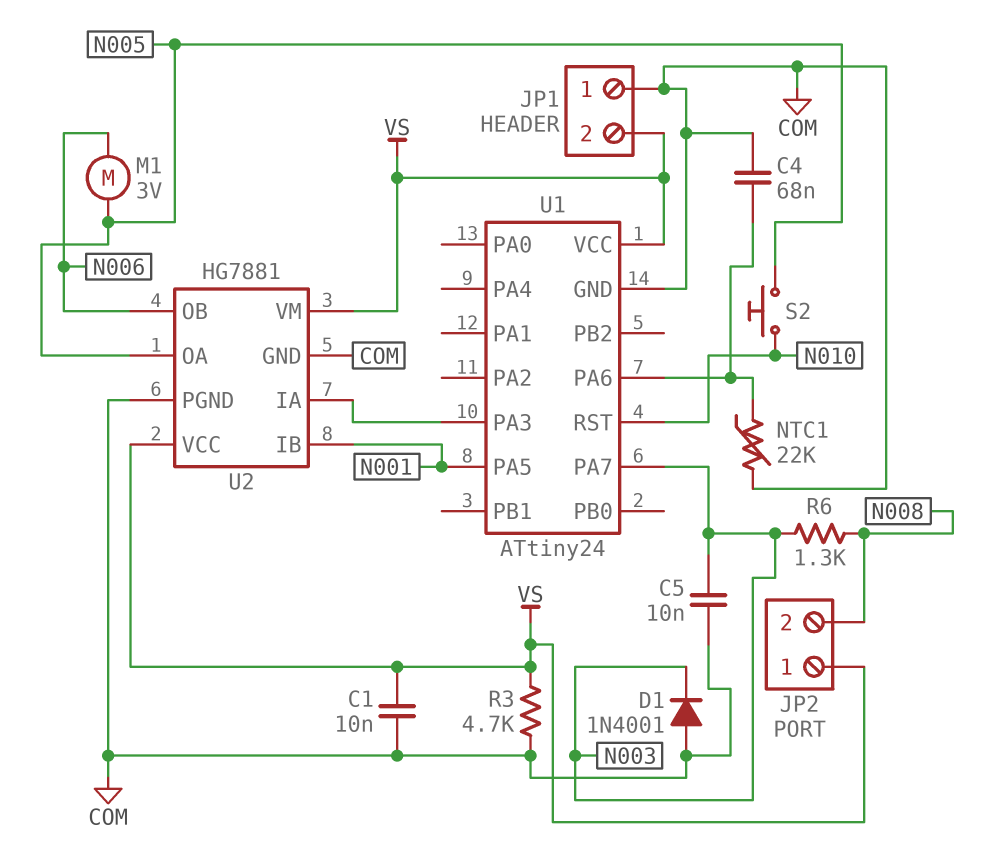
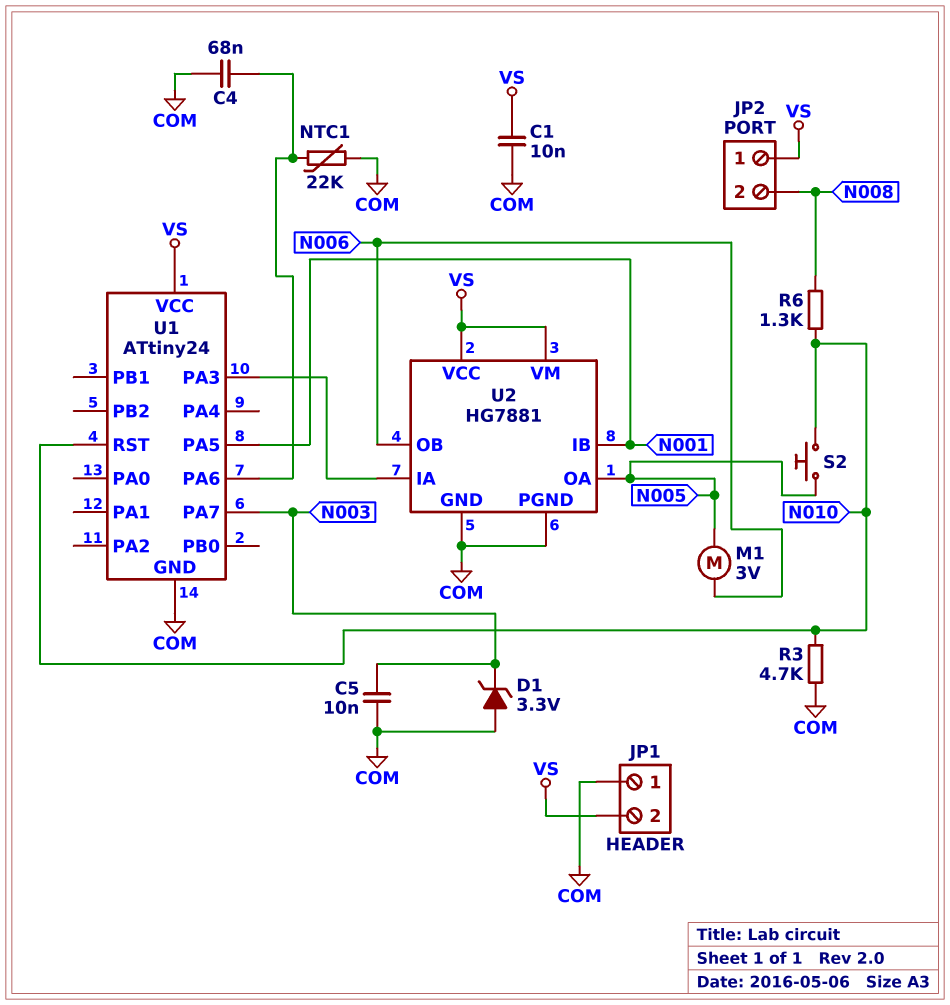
D1: diode 1N4001 (A COM, K N003) -> zener 3.3V (A COM, K N003)
R3: 4.7k (COM, VS) -> 4.7k (COM, N010)
R6: 1.3k (N003, N008) -> 1.3k (N008, N010)

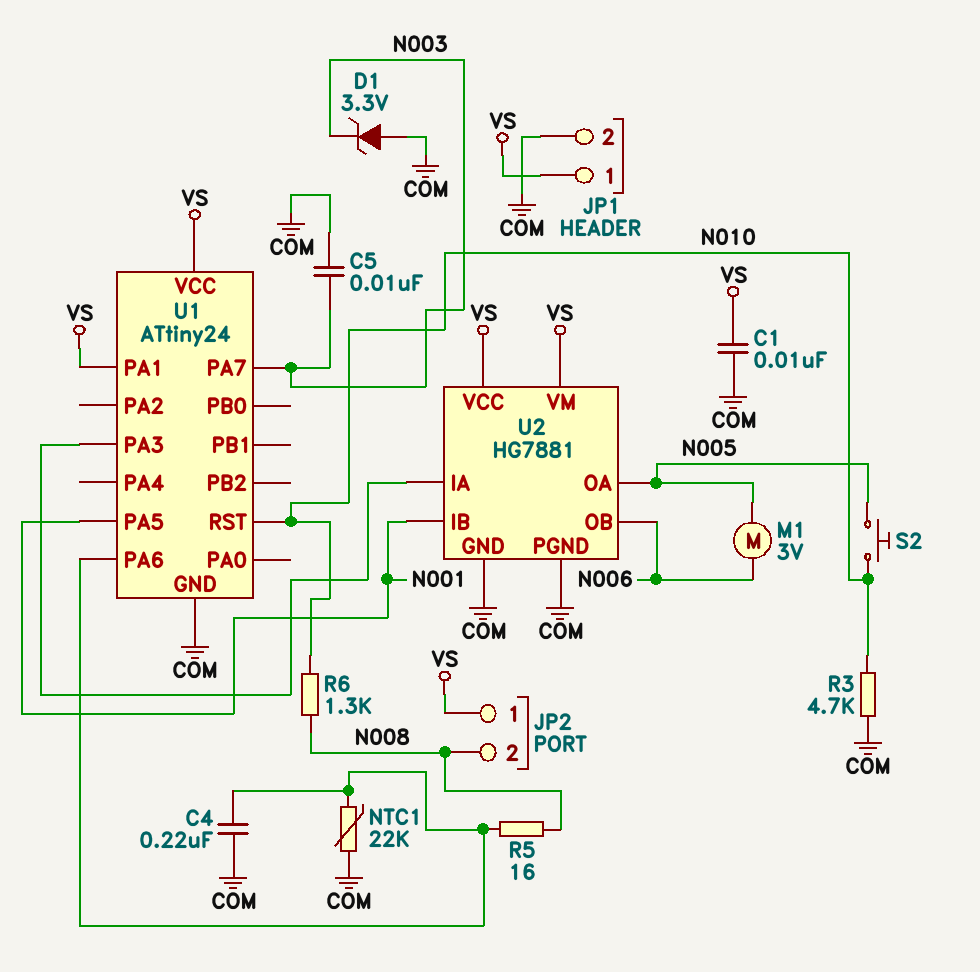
C4: 68nF (COM, U1/PA6) -> 220nF (COM, U1/PA6)
JP1 pin 1: COM -> VS
JP1 pin 2: VS -> COM
R5: none -> 16 (N008, U1/PA6)
U1 pin PA1: none -> VS

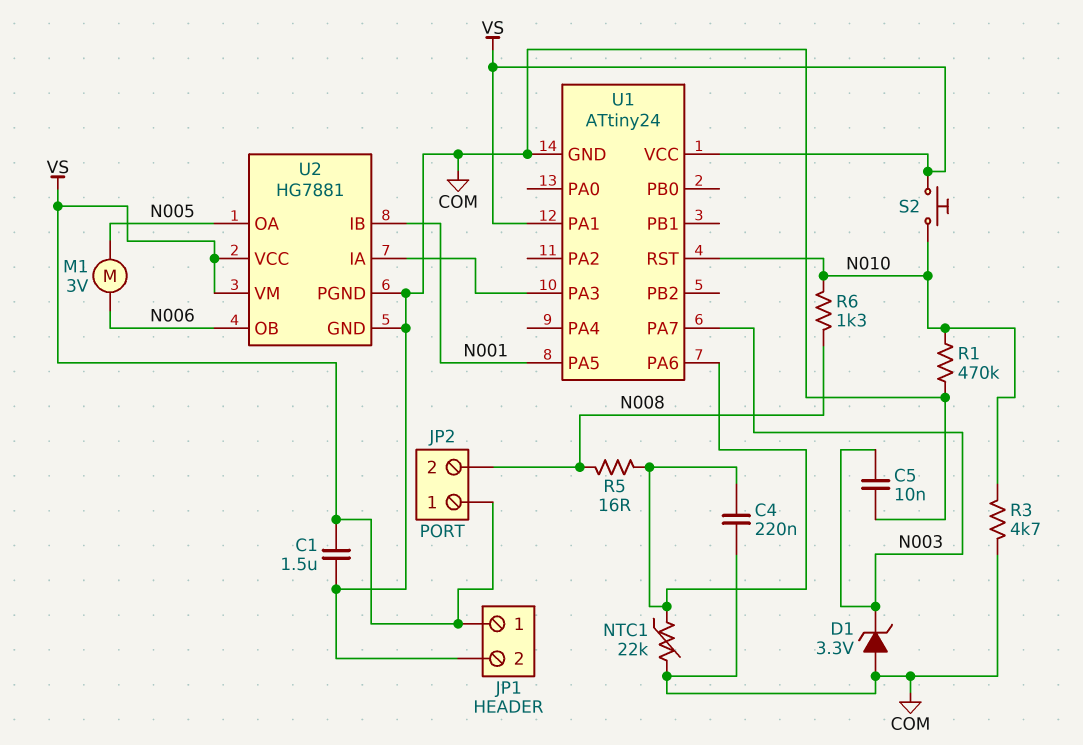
C1: 10nF (COM, VS) -> 1.5uF (COM, VS)
R1: none -> 470k (COM, N010)
S2: button (N005, N010) -> button (N010, VS)

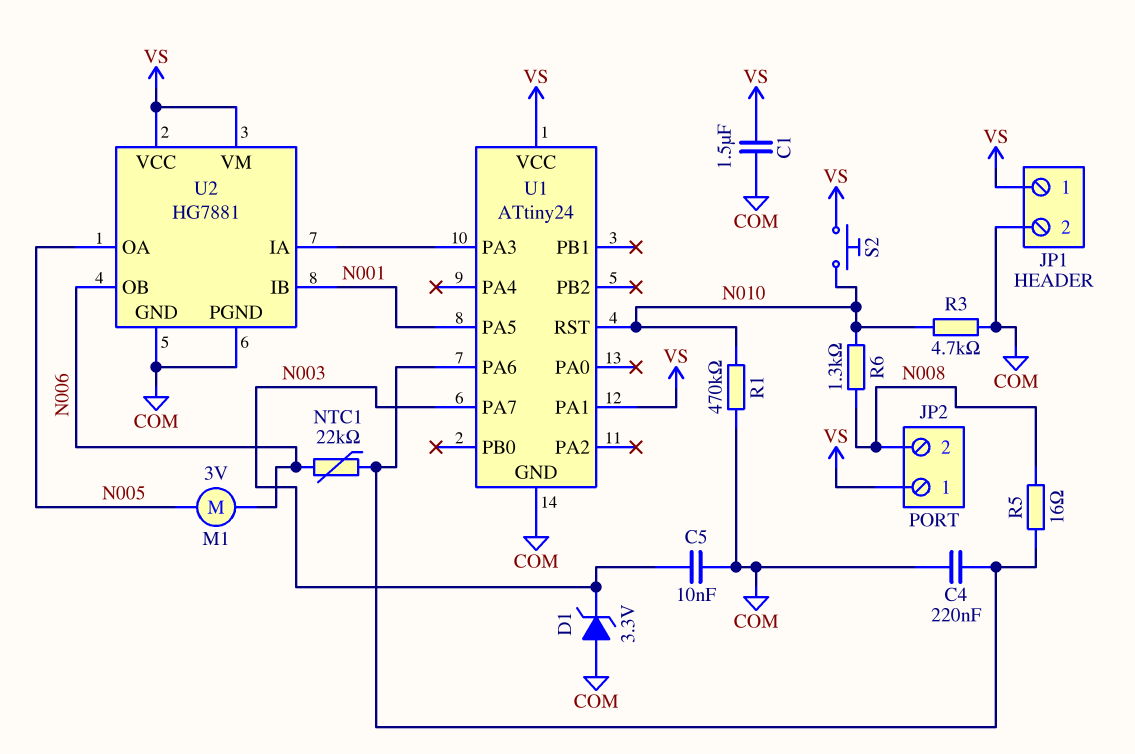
NTC1: 22k (COM, U1/PA6) -> 22k (N006, U1/PA6)

